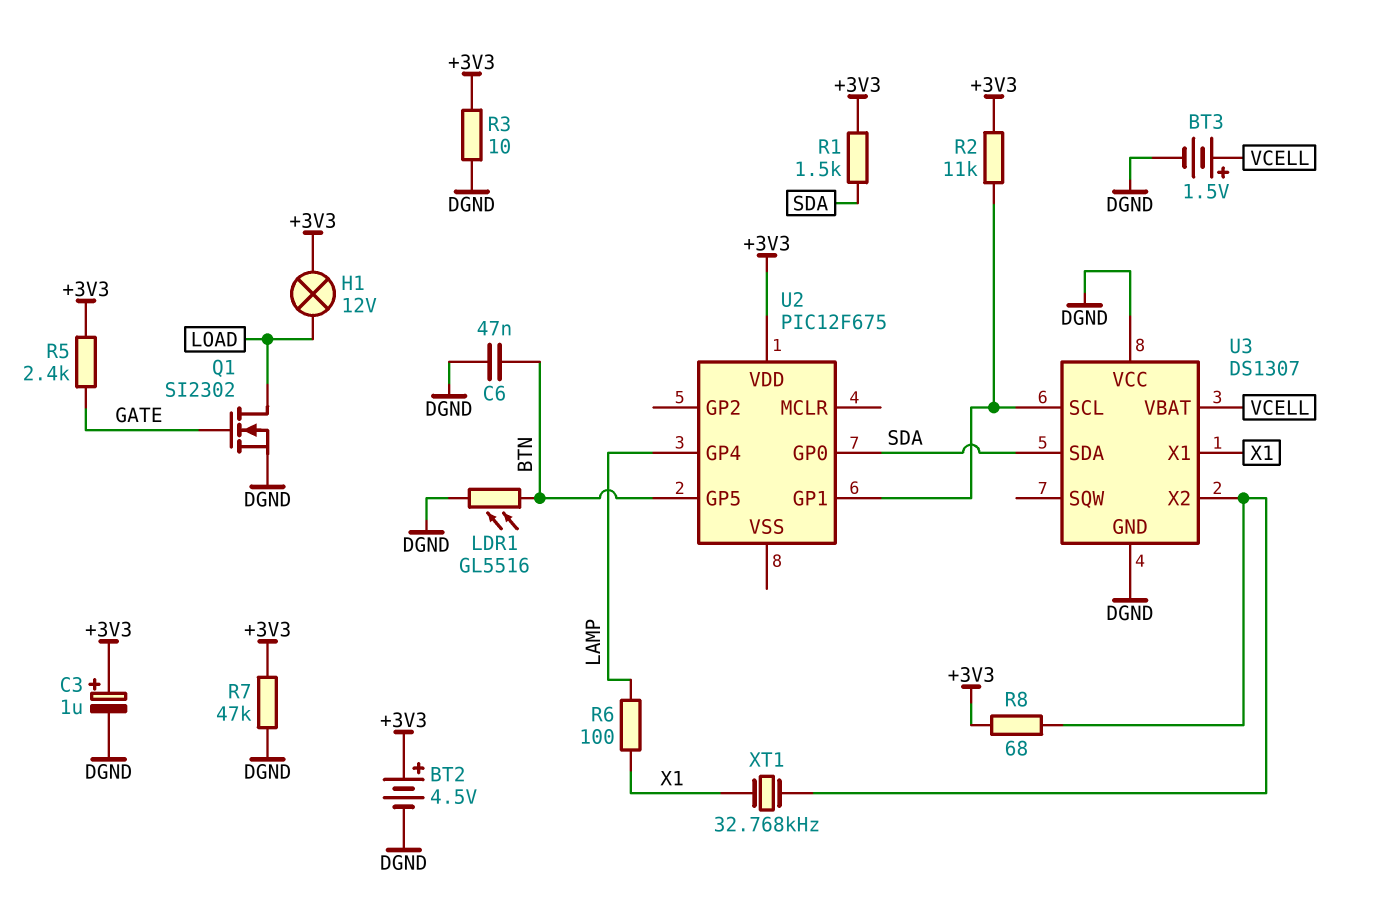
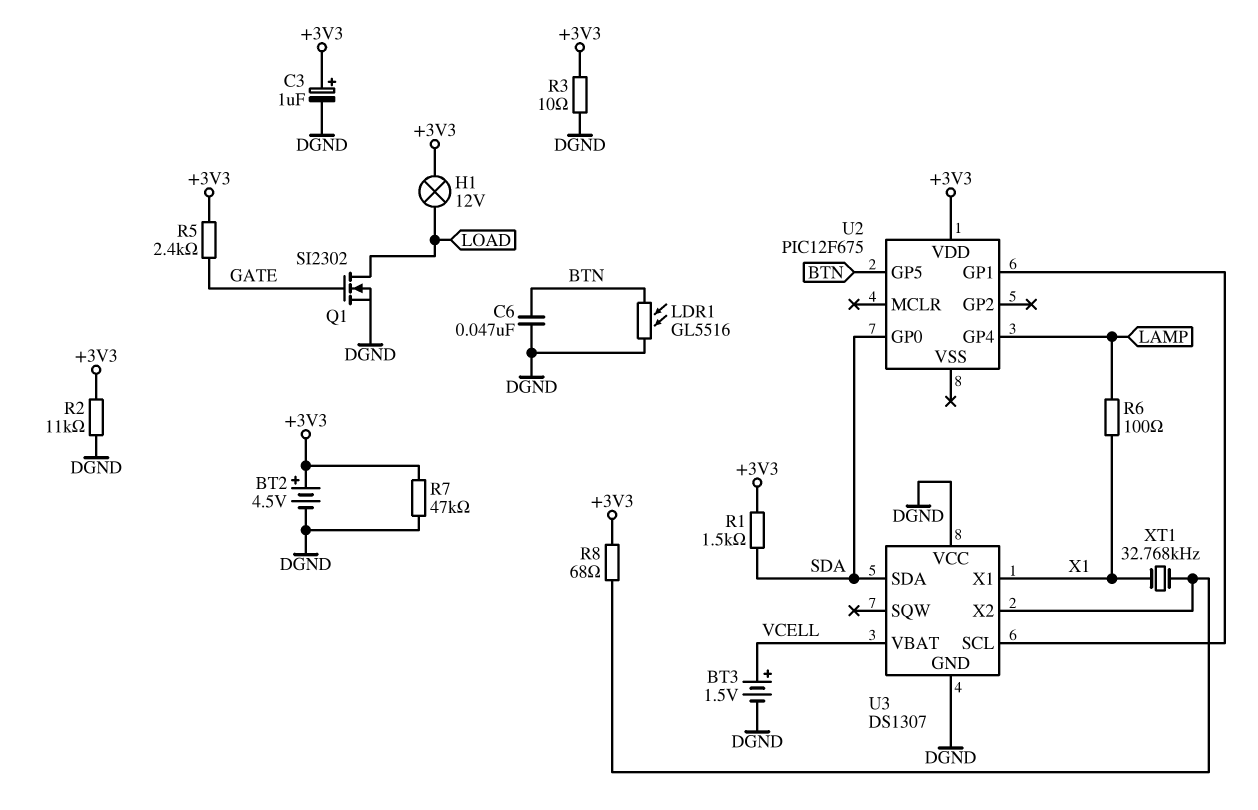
R2: 11k (+3V3, U2/GP1) -> 11k (+3V3, DGND)

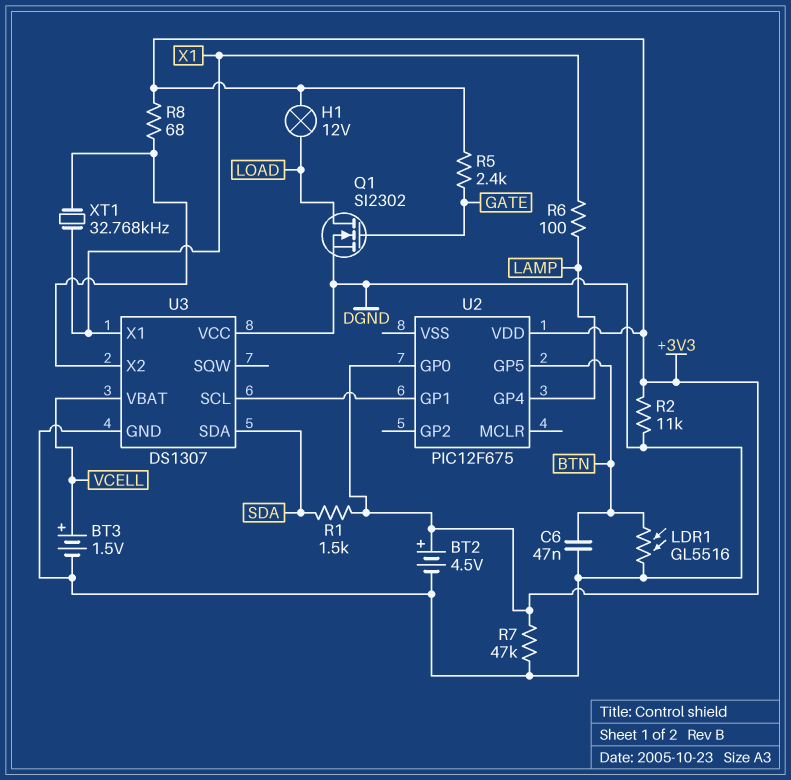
C3: 1uF (plus +3V3, minus DGND) -> none
R3: 10 (+3V3, DGND) -> none
U2 pin GP0: SDA -> +3V3

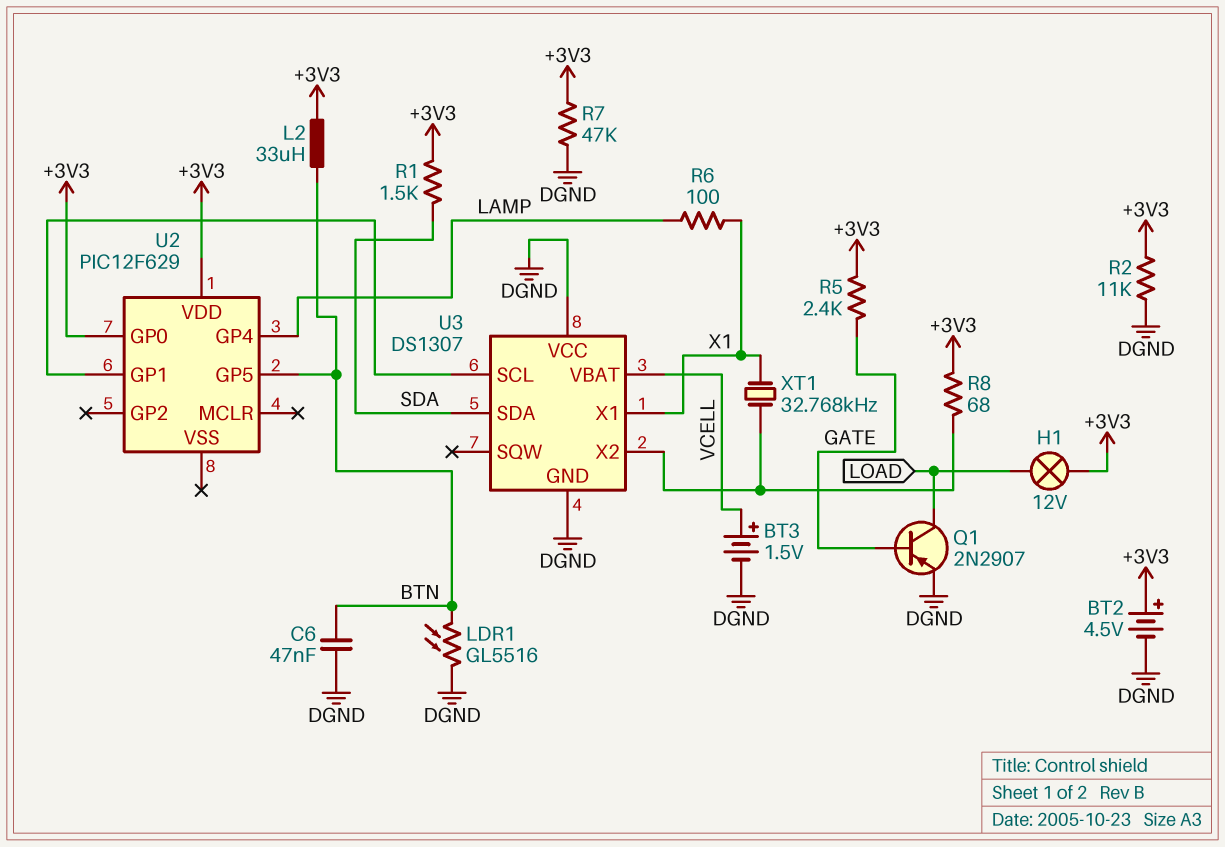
L2: none -> 33uH (+3V3, BTN)
Q1: NMOS SI2302 (G GATE, D LOAD, S DGND) -> PNP 2N2907 (B GATE, C LOAD, E DGND)
U2: PIC12F675 -> PIC12F629

